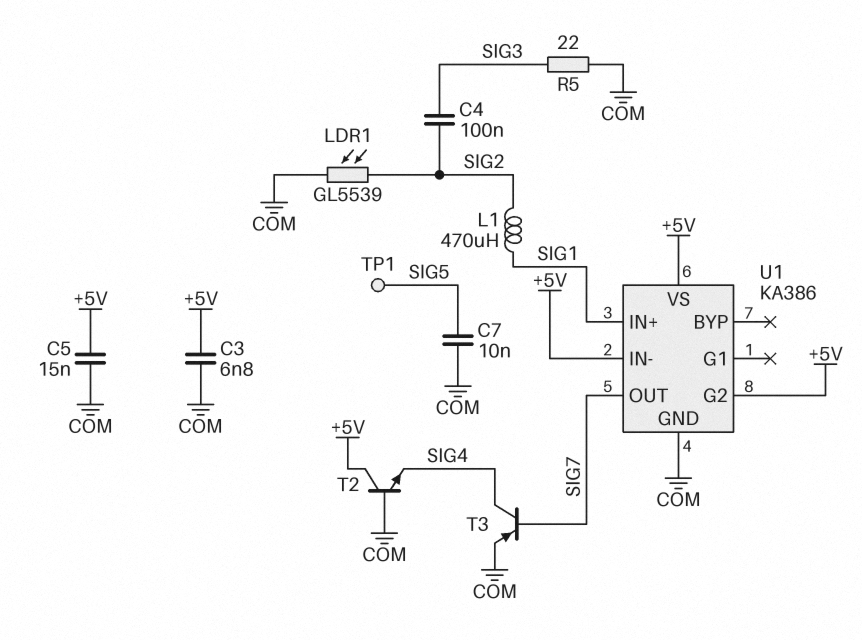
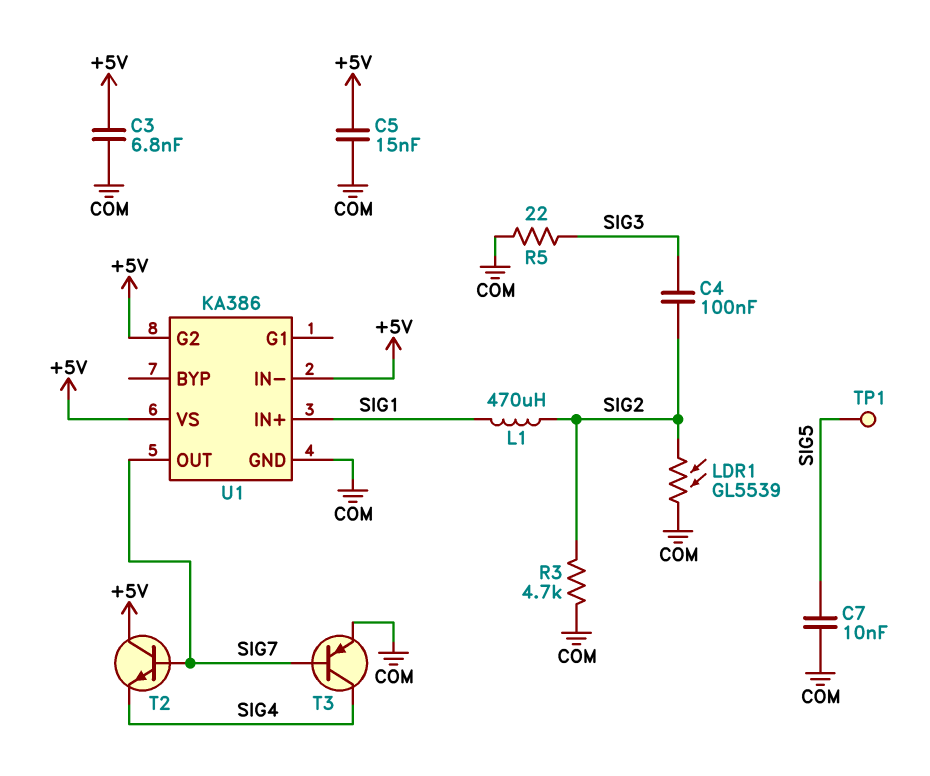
R3: none -> 4.7k (COM, SIG2)
T2: NPN (B COM, C +5V, E SIG4) -> NPN (B SIG7, C +5V, E SIG4)

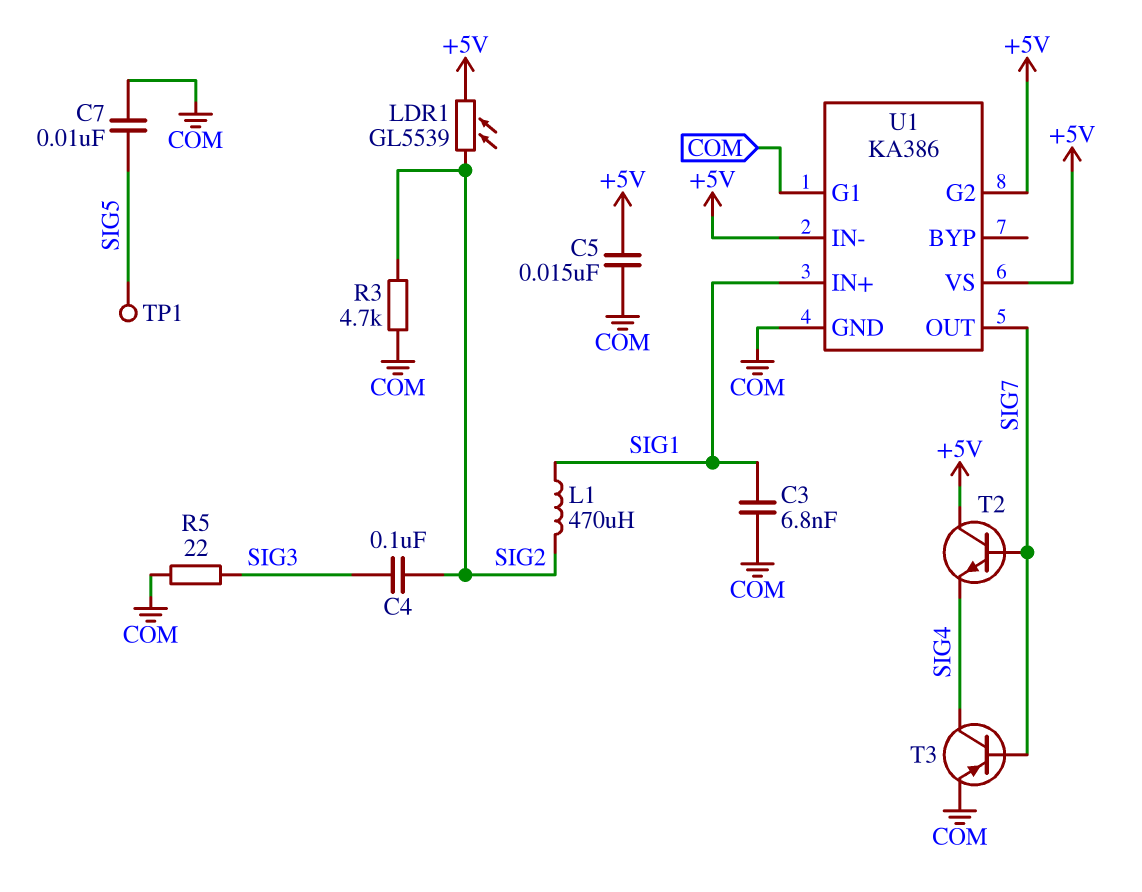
C3: 6.8nF (+5V, COM) -> 6.8nF (COM, SIG1)
LDR1: GL5539 (COM, SIG2) -> GL5539 (+5V, SIG2)
U1 pin G1: none -> COM

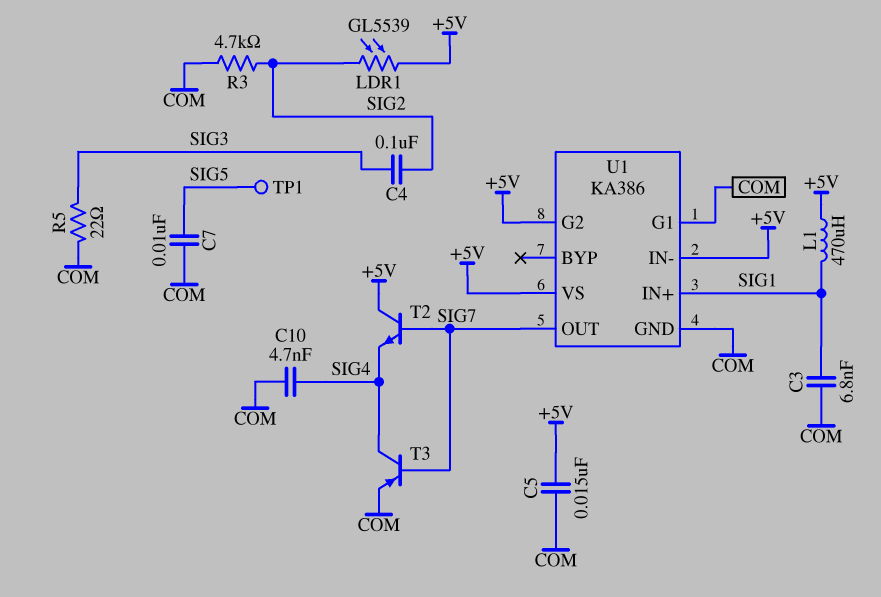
C10: none -> 4.7nF (COM, SIG4)
L1: 470uH (SIG1, SIG2) -> 470uH (+5V, SIG1)

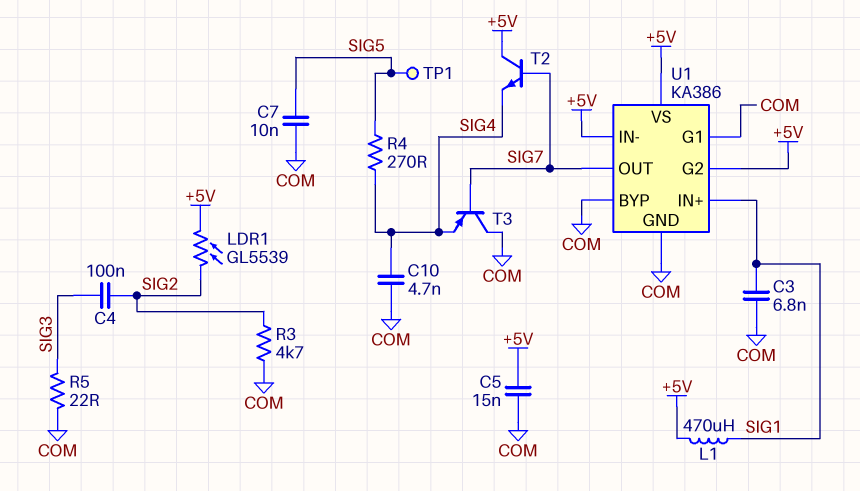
R4: none -> 270 (SIG4, SIG5)
T3: PNP (B SIG7, C SIG4, E COM) -> PNP (B SIG7, C COM, E SIG4)
U1 pin BYP: none -> COM

